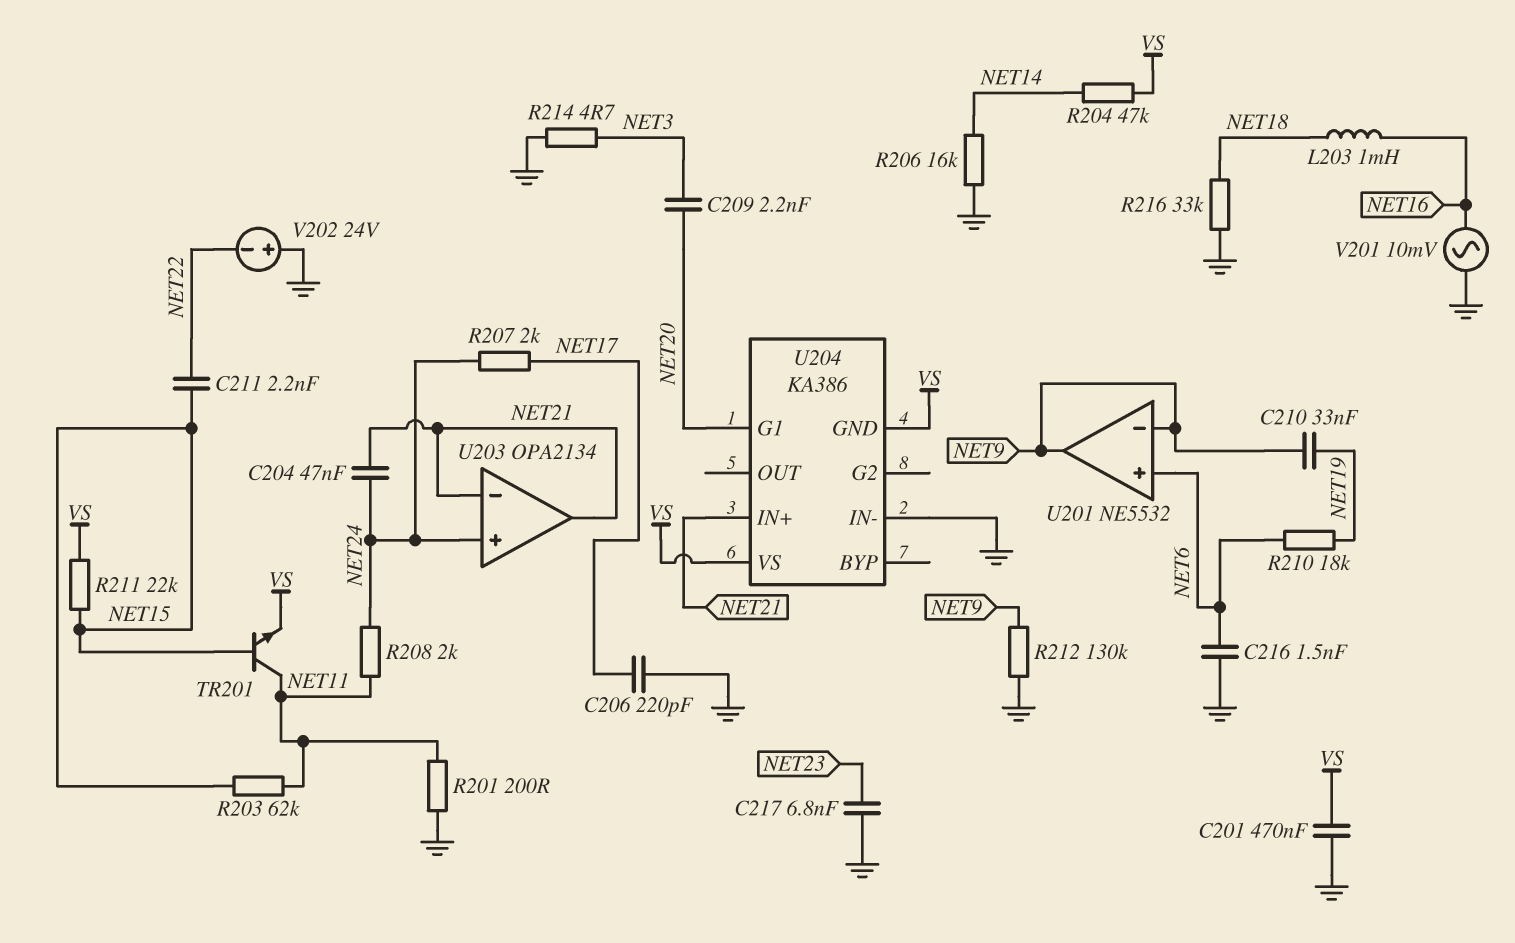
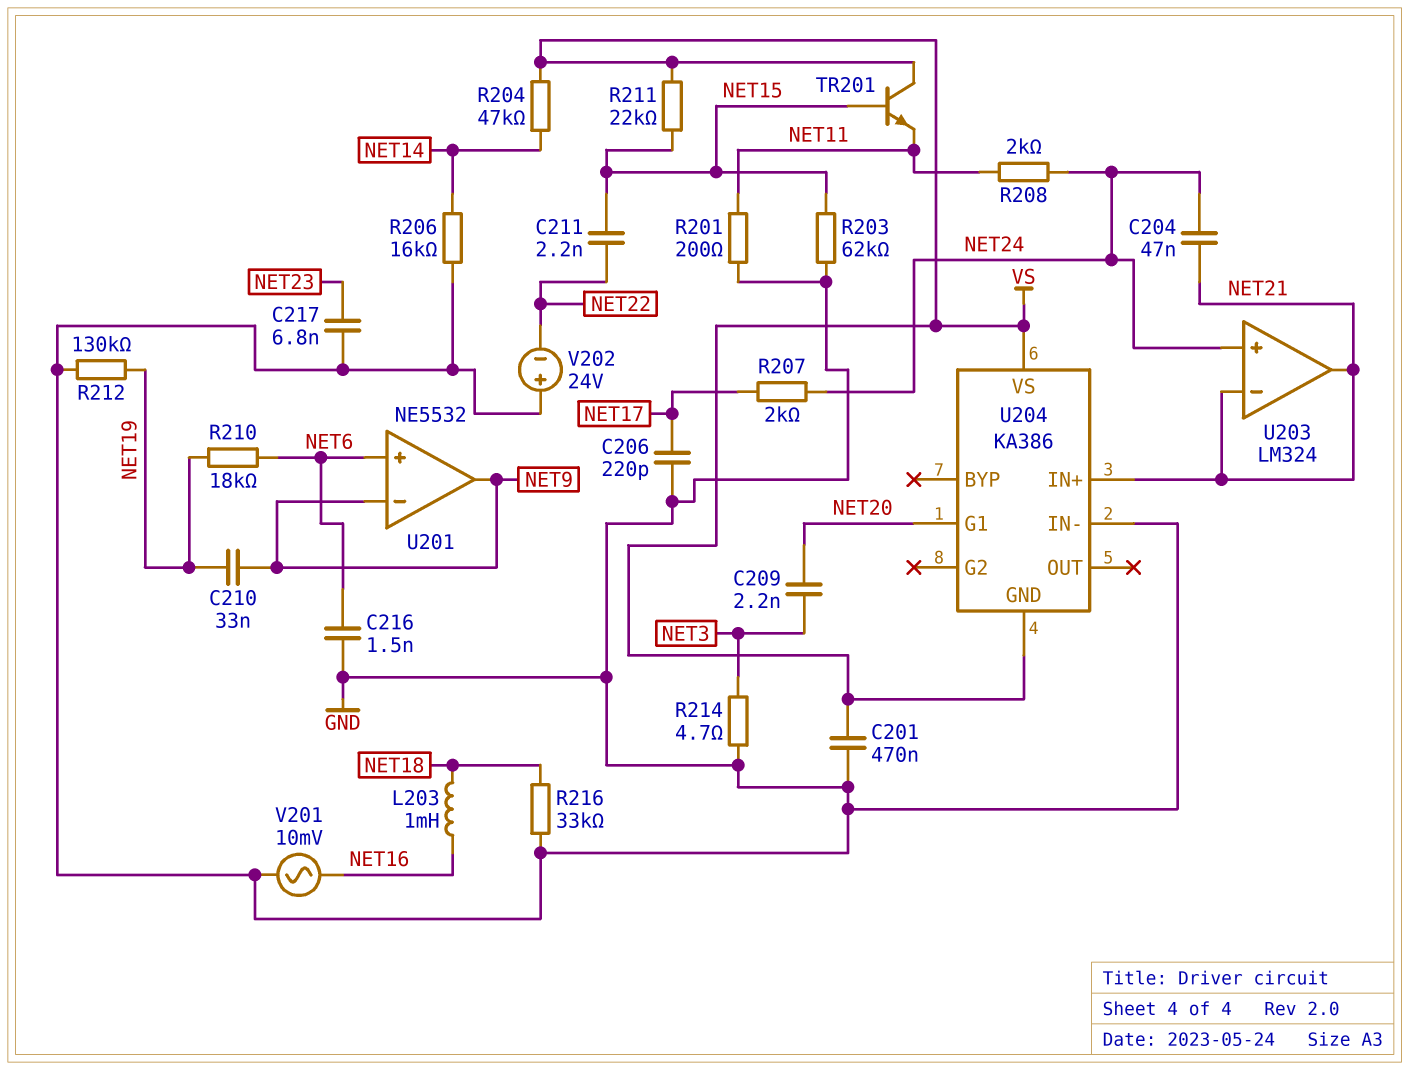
R203: 62k (NET11, NET15) -> 62k (GND, NET15)
R212: 130k (GND, NET9) -> 130k (GND, NET19)
TR201: NPN (B NET15, C NET11, E VS) -> NPN (B NET15, C VS, E NET11)
U203: OPA2134 -> LM324

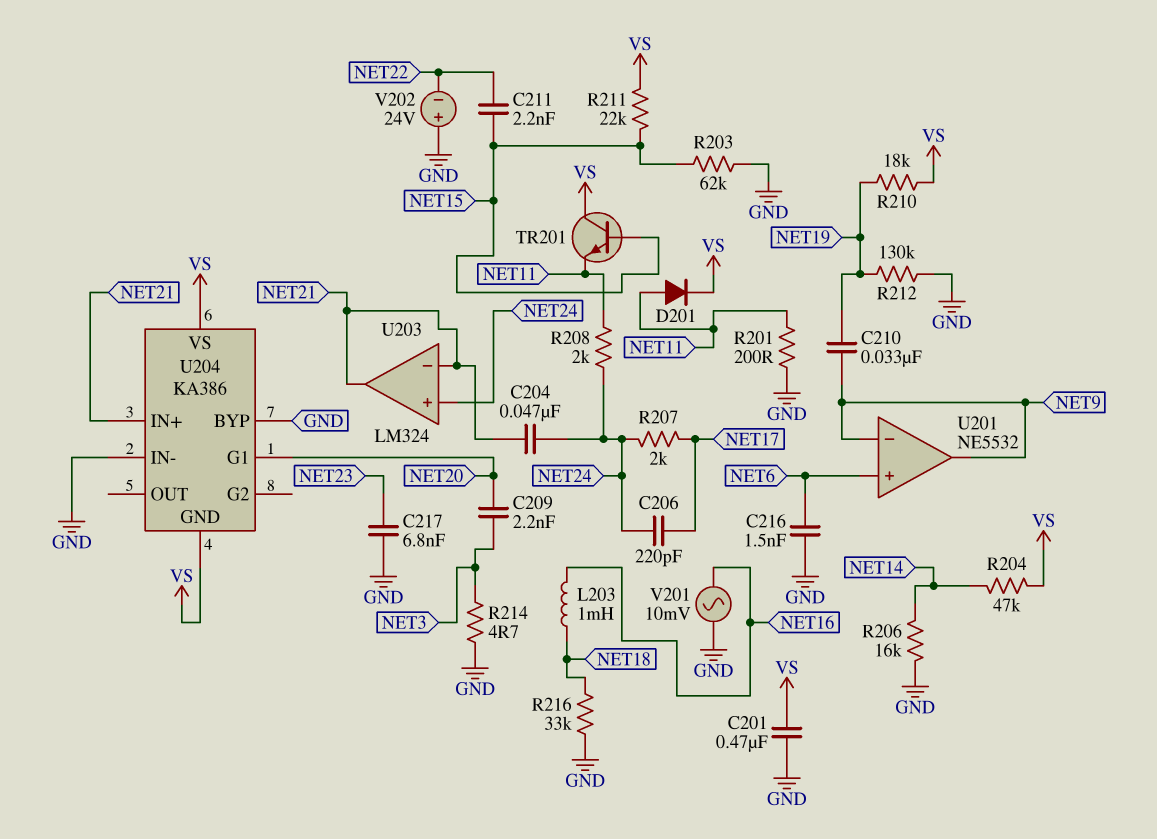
C206: 220pF (GND, NET17) -> 220pF (NET17, NET24)
D201: none -> diode (A NET11, K VS)
R210: 18k (NET6, NET19) -> 18k (NET19, VS)
U204 pin BYP: none -> GND

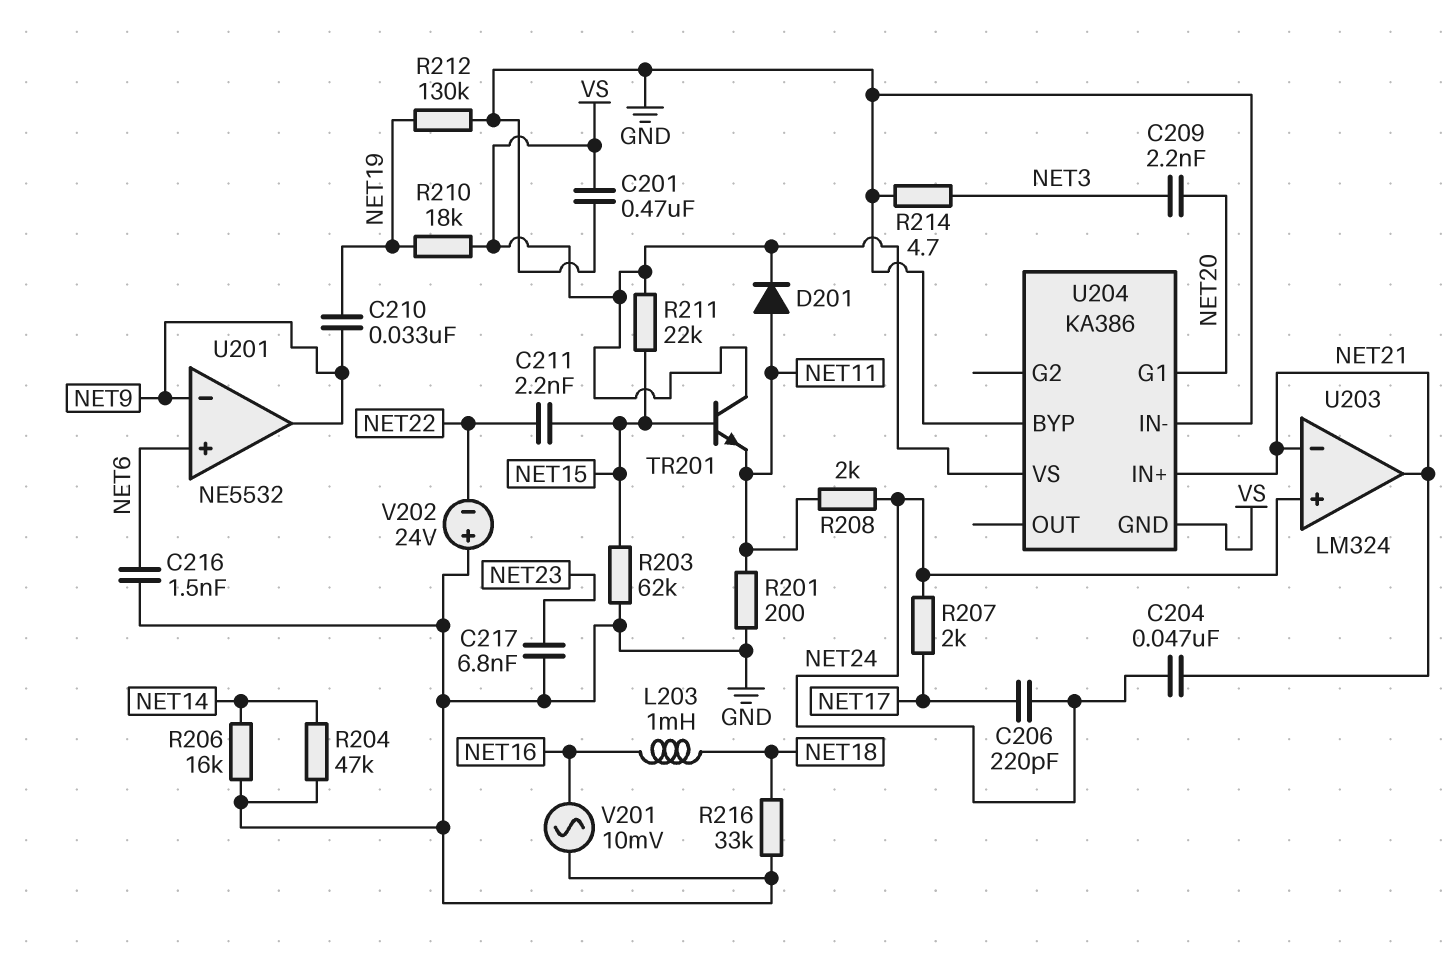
R204: 47k (NET14, VS) -> 47k (GND, NET14)

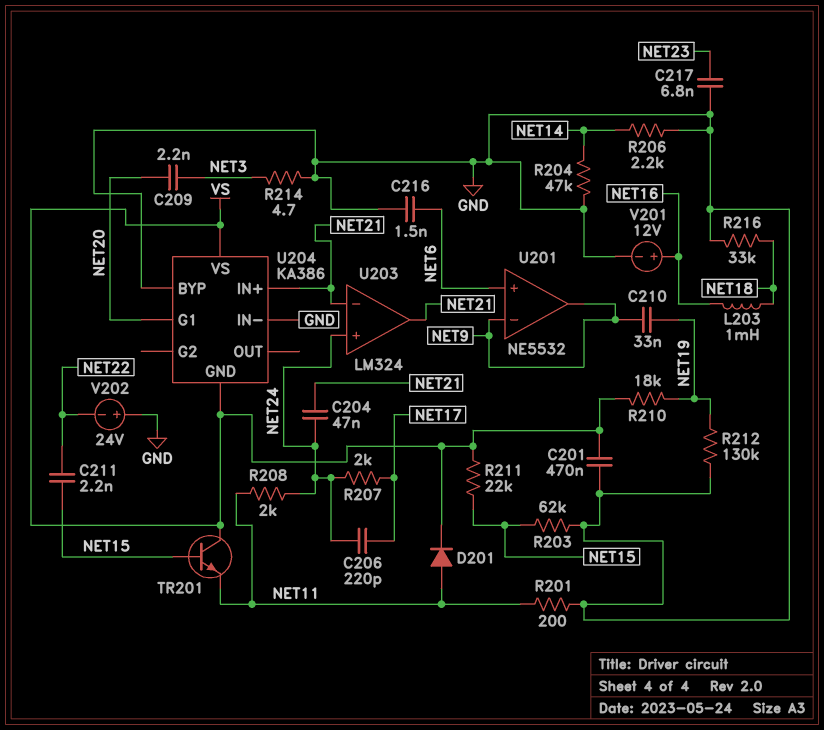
R206: 16k (GND, NET14) -> 2.2k (GND, NET14)
V201: AC 10mV (GND, NET16) -> 12V (plus NET16, minus GND)

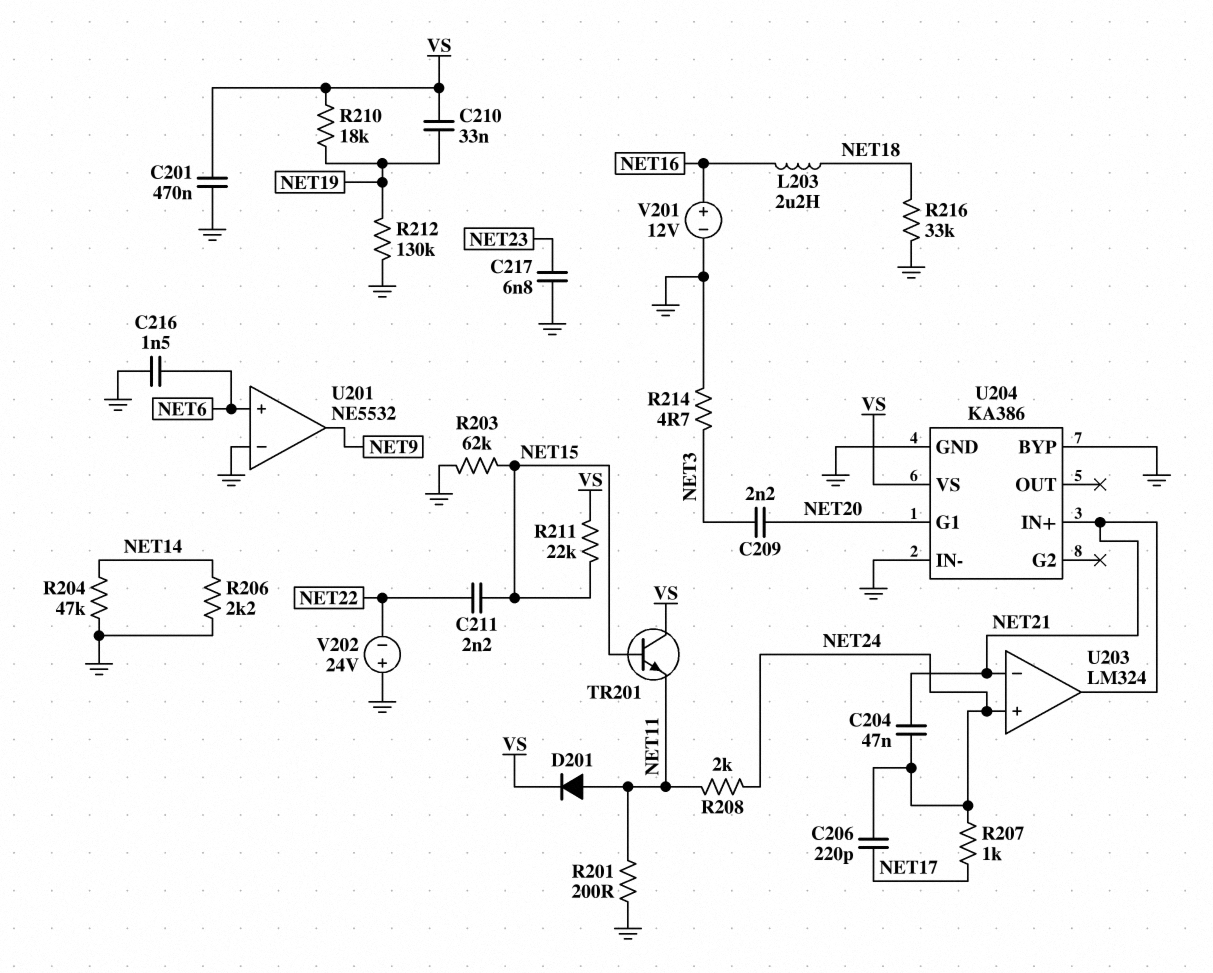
C210: 33nF (NET9, NET19) -> 33nF (NET19, VS)
L203: 1mH (NET16, NET18) -> 2.2uH (NET16, NET18)
R207: 2k (NET17, NET24) -> 1k (NET17, NET24)
U201 pin in-: NET9 -> GND
U204 pin GND: VS -> GND

